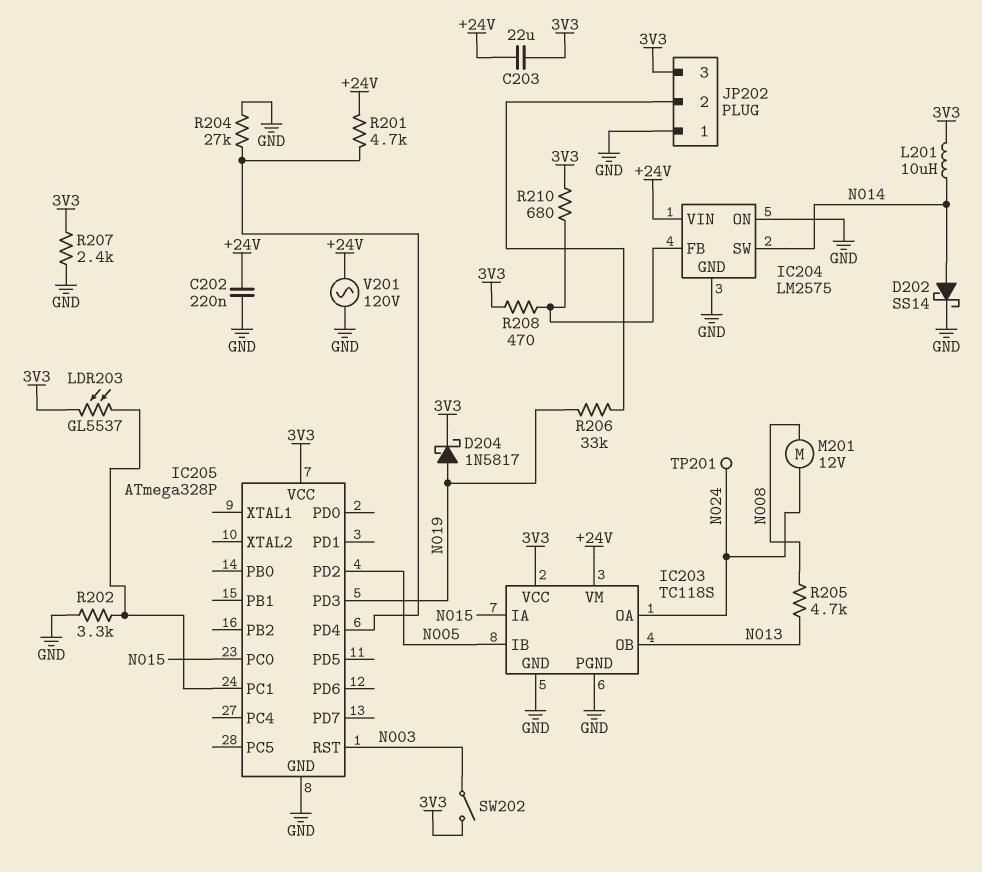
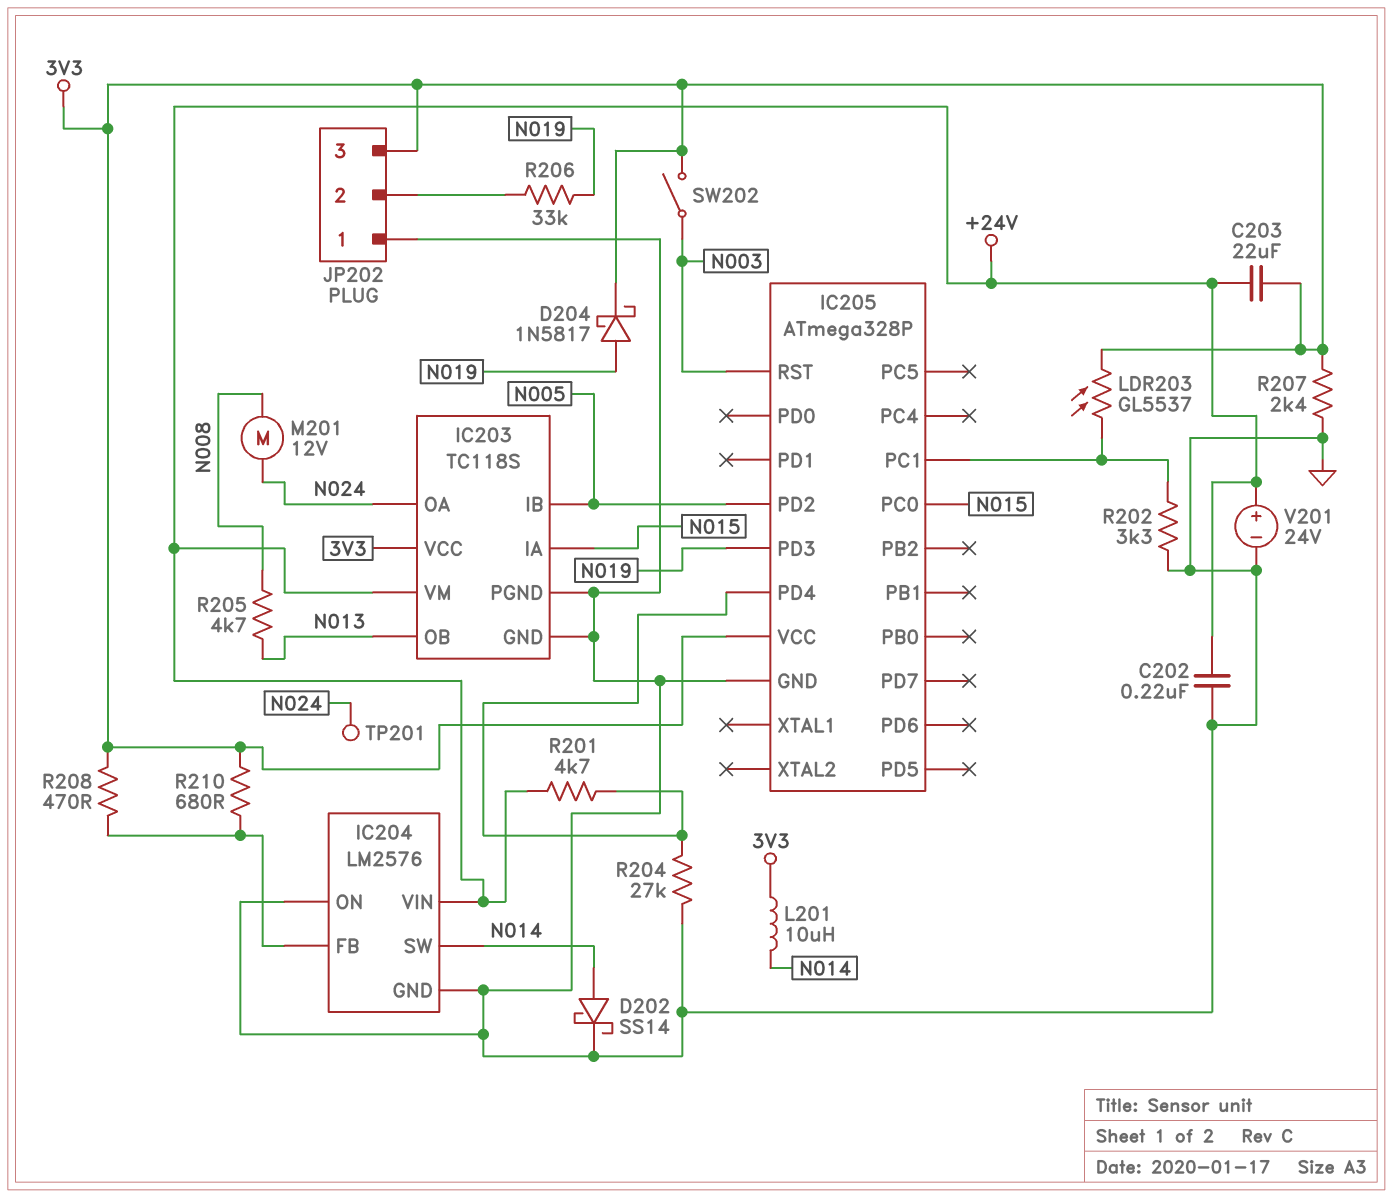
IC204: LM2575 -> LM2576
V201: AC 120V (+24V, GND) -> 24V (plus +24V, minus GND)

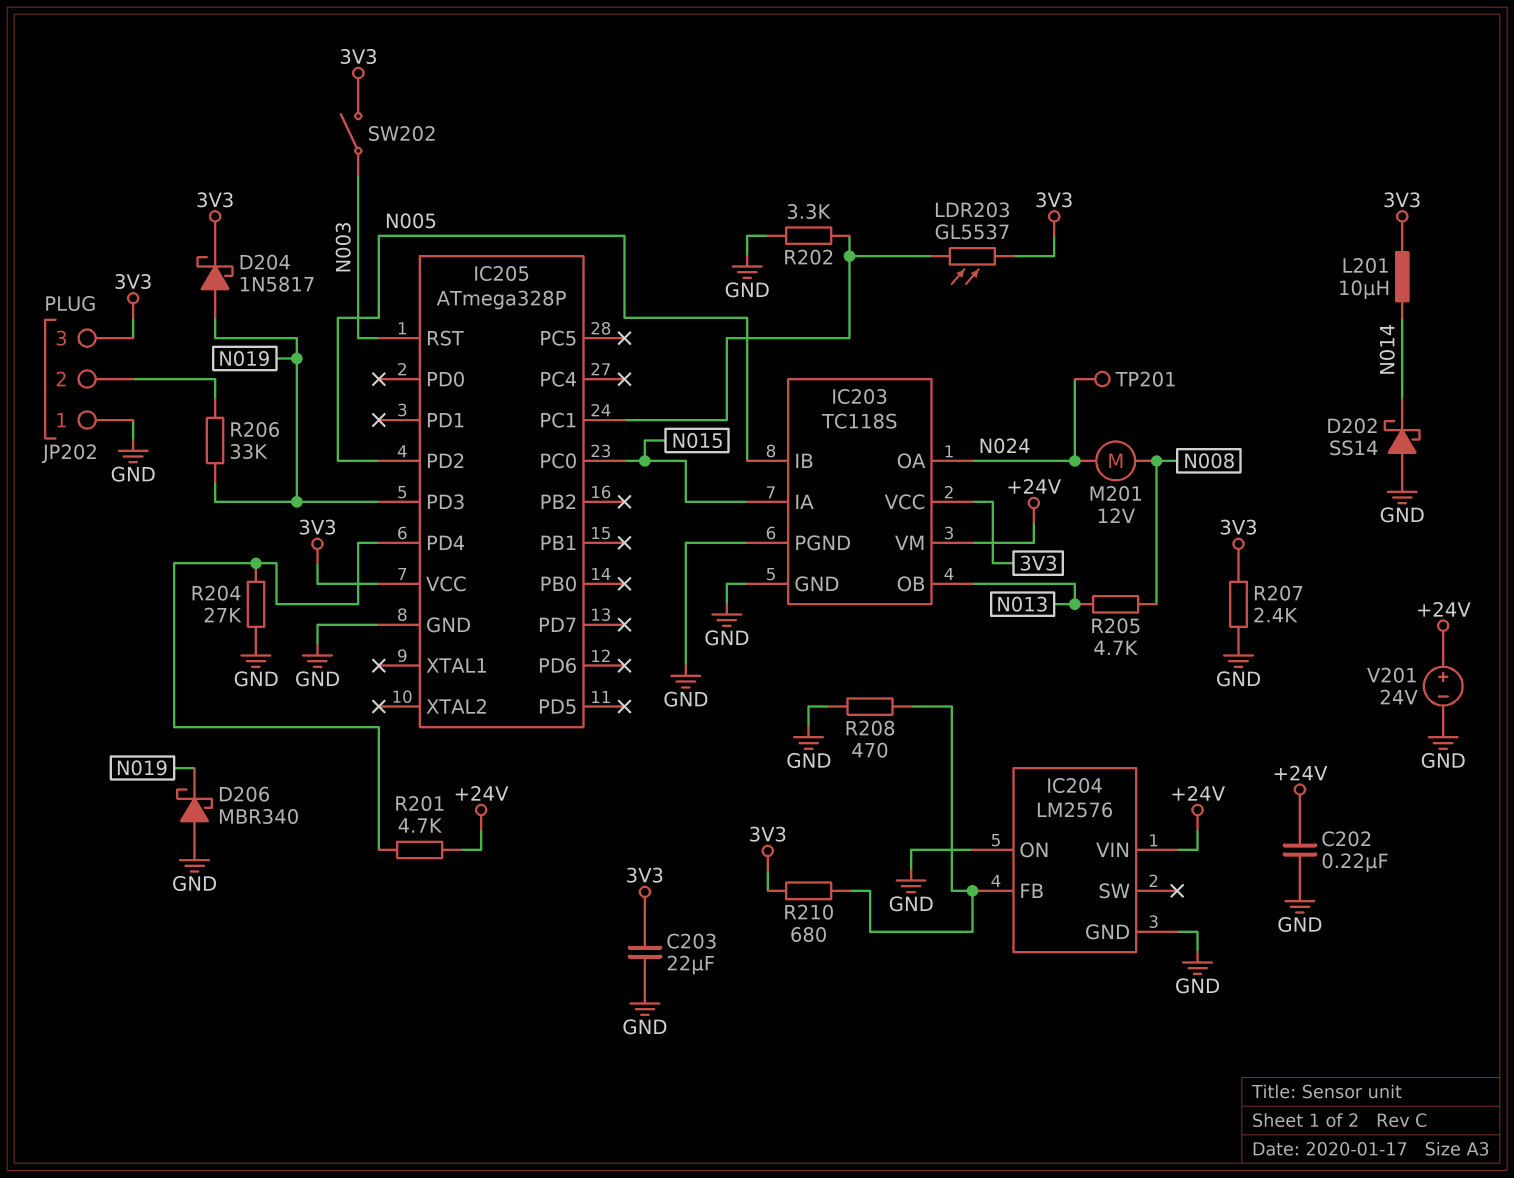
C203: 22uF (+24V, 3V3) -> 22uF (3V3, GND)
D202: schottky SS14 (A N014, K GND) -> schottky SS14 (A GND, K N014)
D206: none -> schottky MBR340 (A GND, K N019)
IC204 pin SW: N014 -> none
R208: 470 (3V3, IC204/FB) -> 470 (GND, IC204/FB)

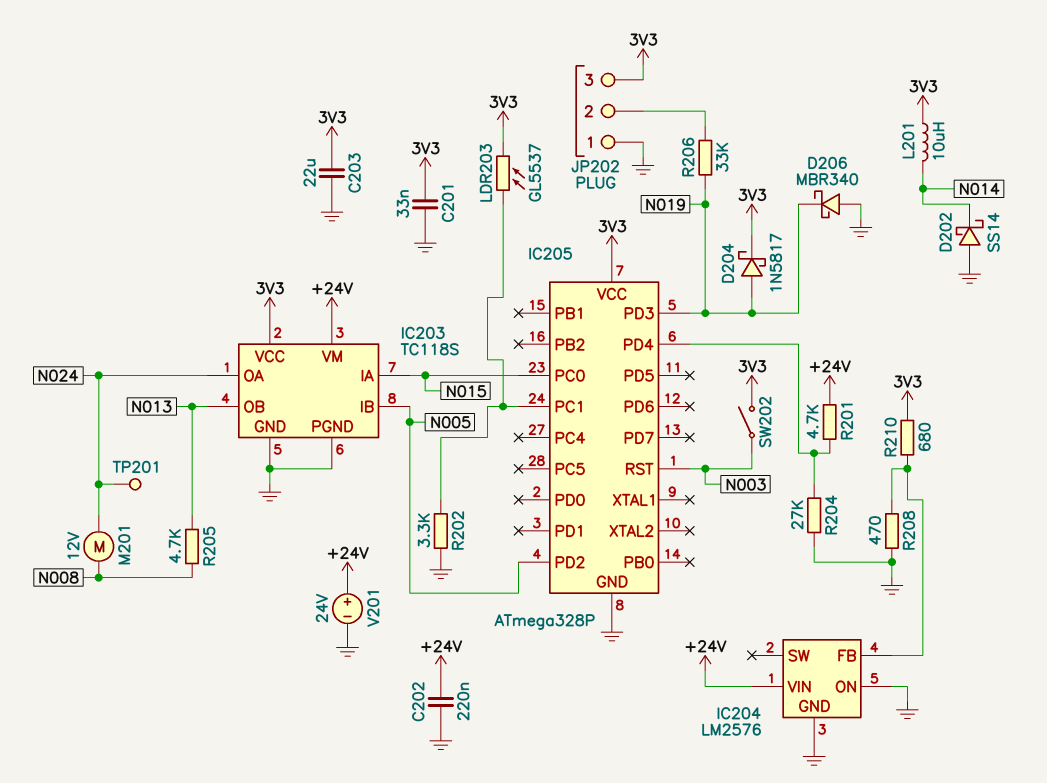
C201: none -> 33nF (3V3, GND)
R207: 2.4k (3V3, GND) -> none

